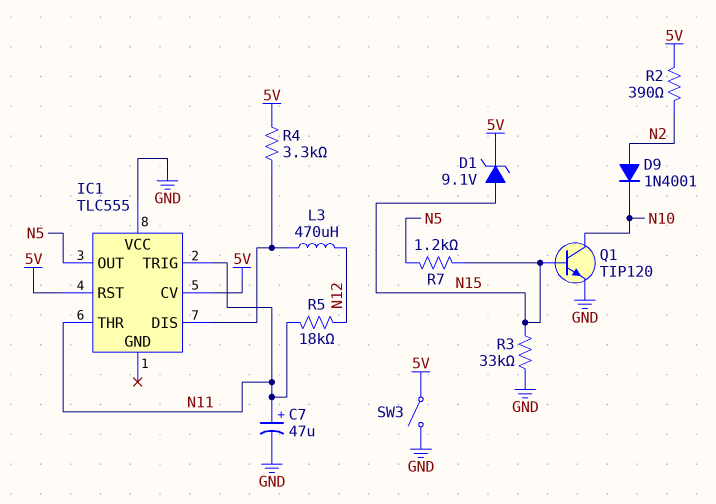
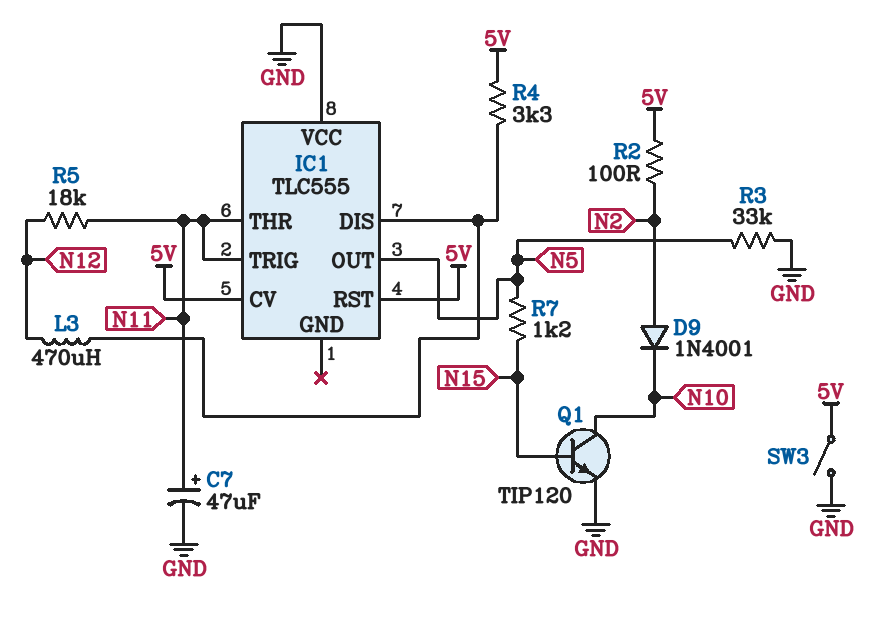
D1: zener 9.1V (A N15, K 5V) -> none
R2: 390 (5V, N2) -> 100 (5V, N2)
R3: 33k (GND, N15) -> 33k (GND, N5)

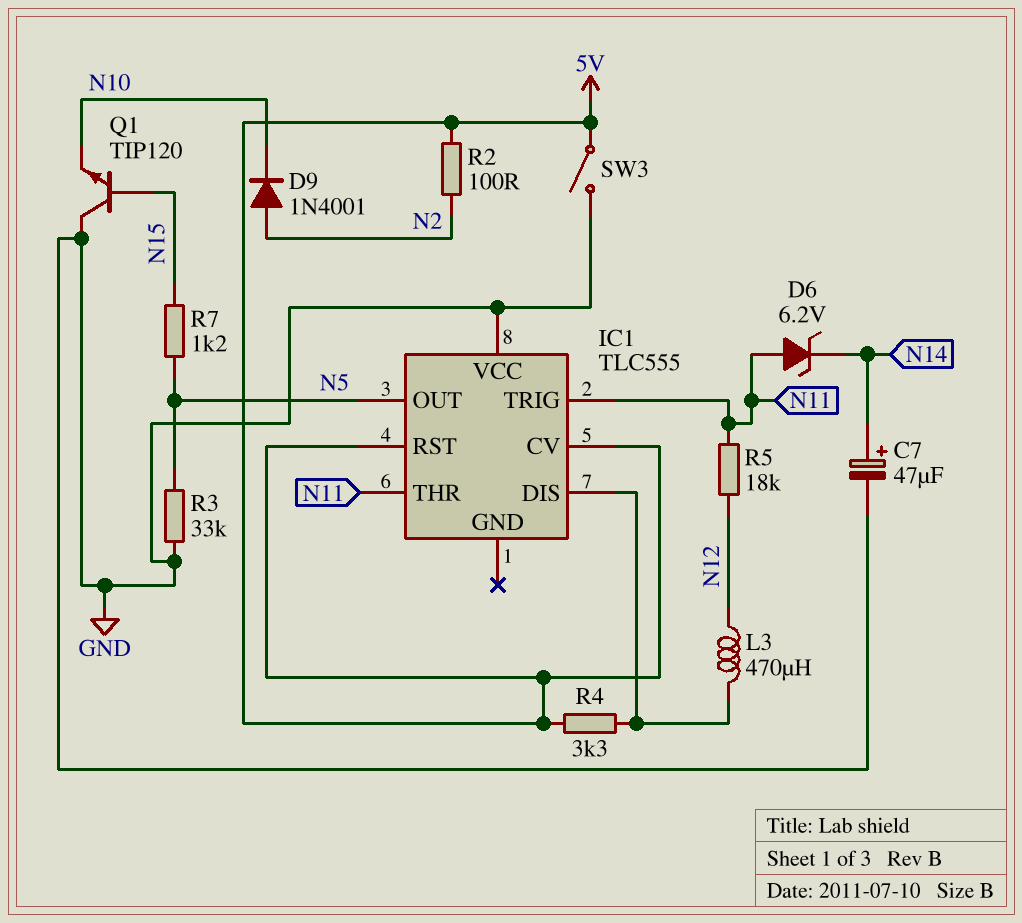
C7: 47uF (plus N11, minus GND) -> 47uF (plus N14, minus GND)
D6: none -> zener 6.2V (A N11, K N14)
Q1: NPN TIP120 (B N15, C N10, E GND) -> NPN TIP120 (B N15, C GND, E N10)

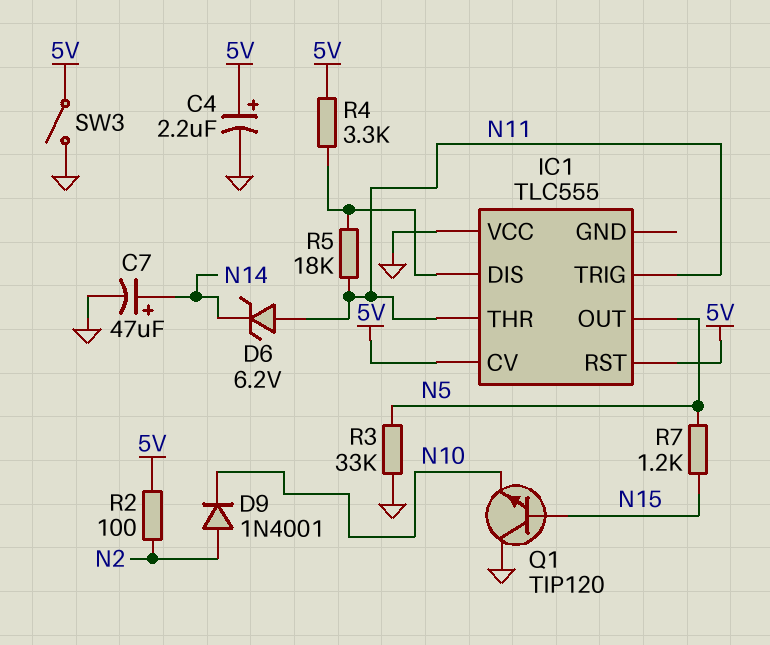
C4: none -> 2.2uF (plus 5V, minus GND)
L3: 470uH (IC1/DIS, N12) -> none
R5: 18k (N11, N12) -> 18k (IC1/DIS, N11)

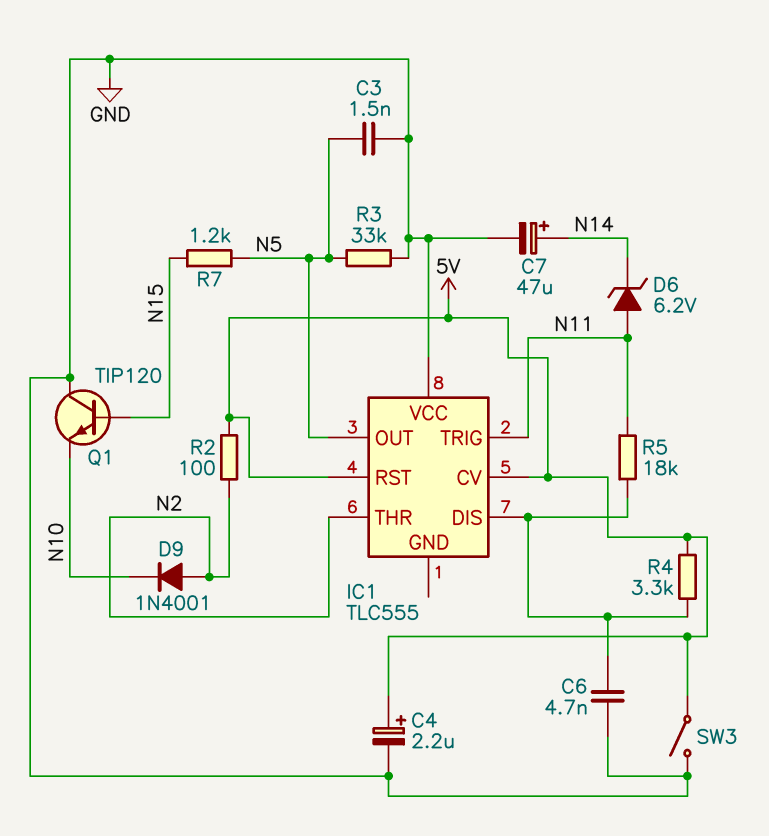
C3: none -> 1.5nF (GND, N5)
C6: none -> 4.7nF (GND, IC1/DIS)
IC1 pin THR: N11 -> N2

